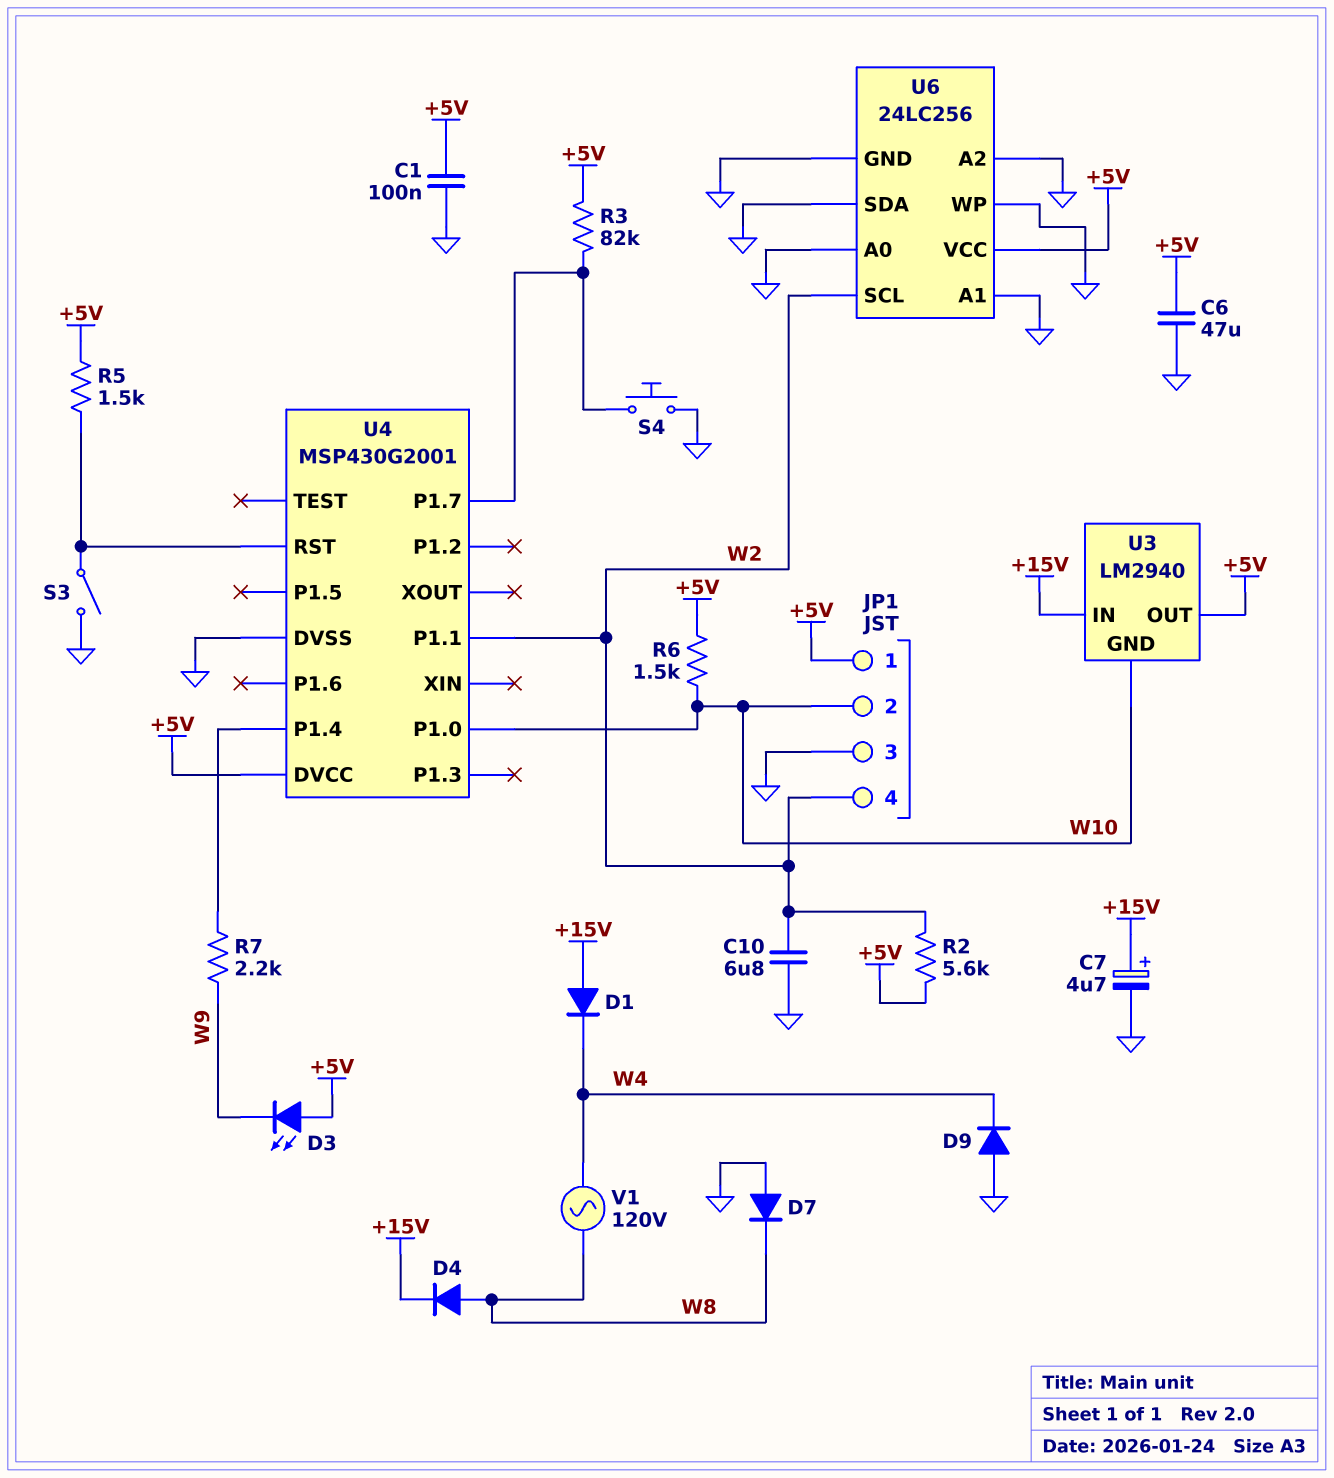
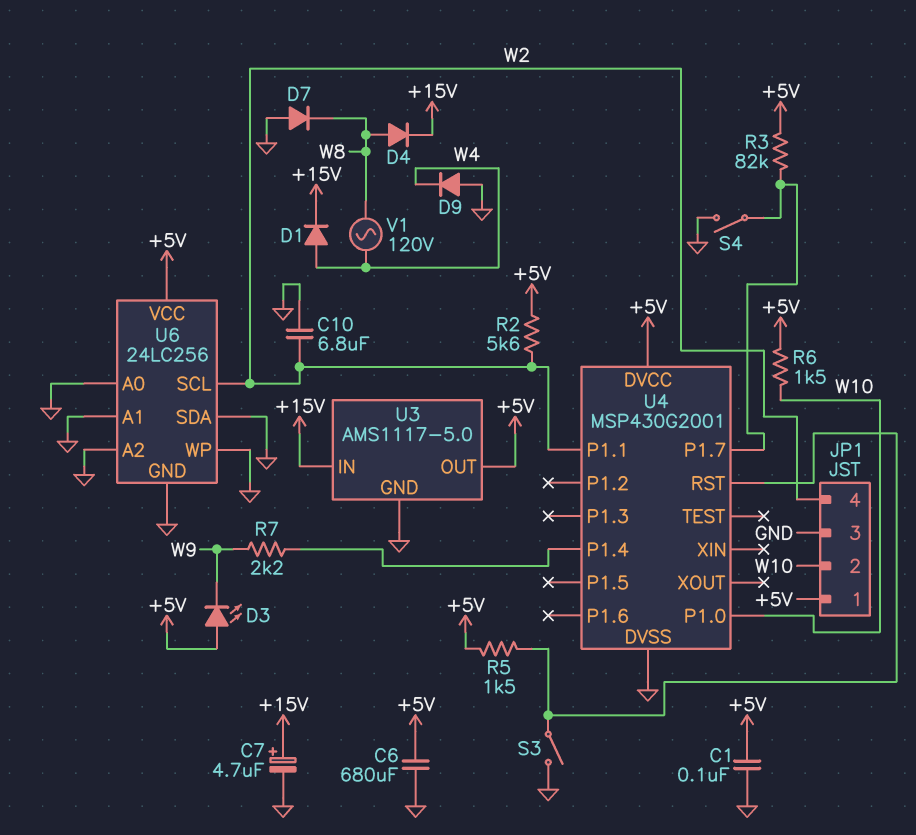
C6: 47uF (+5V, GND) -> 680uF (+5V, GND)
D1: diode (A +15V, K W4) -> diode (A W4, K +15V)
S4: button (GND, U4/P1.7) -> switch (GND, U4/P1.7)
U3: LM2940 -> AMS1117-5.0
U3 pin GND: W10 -> GND

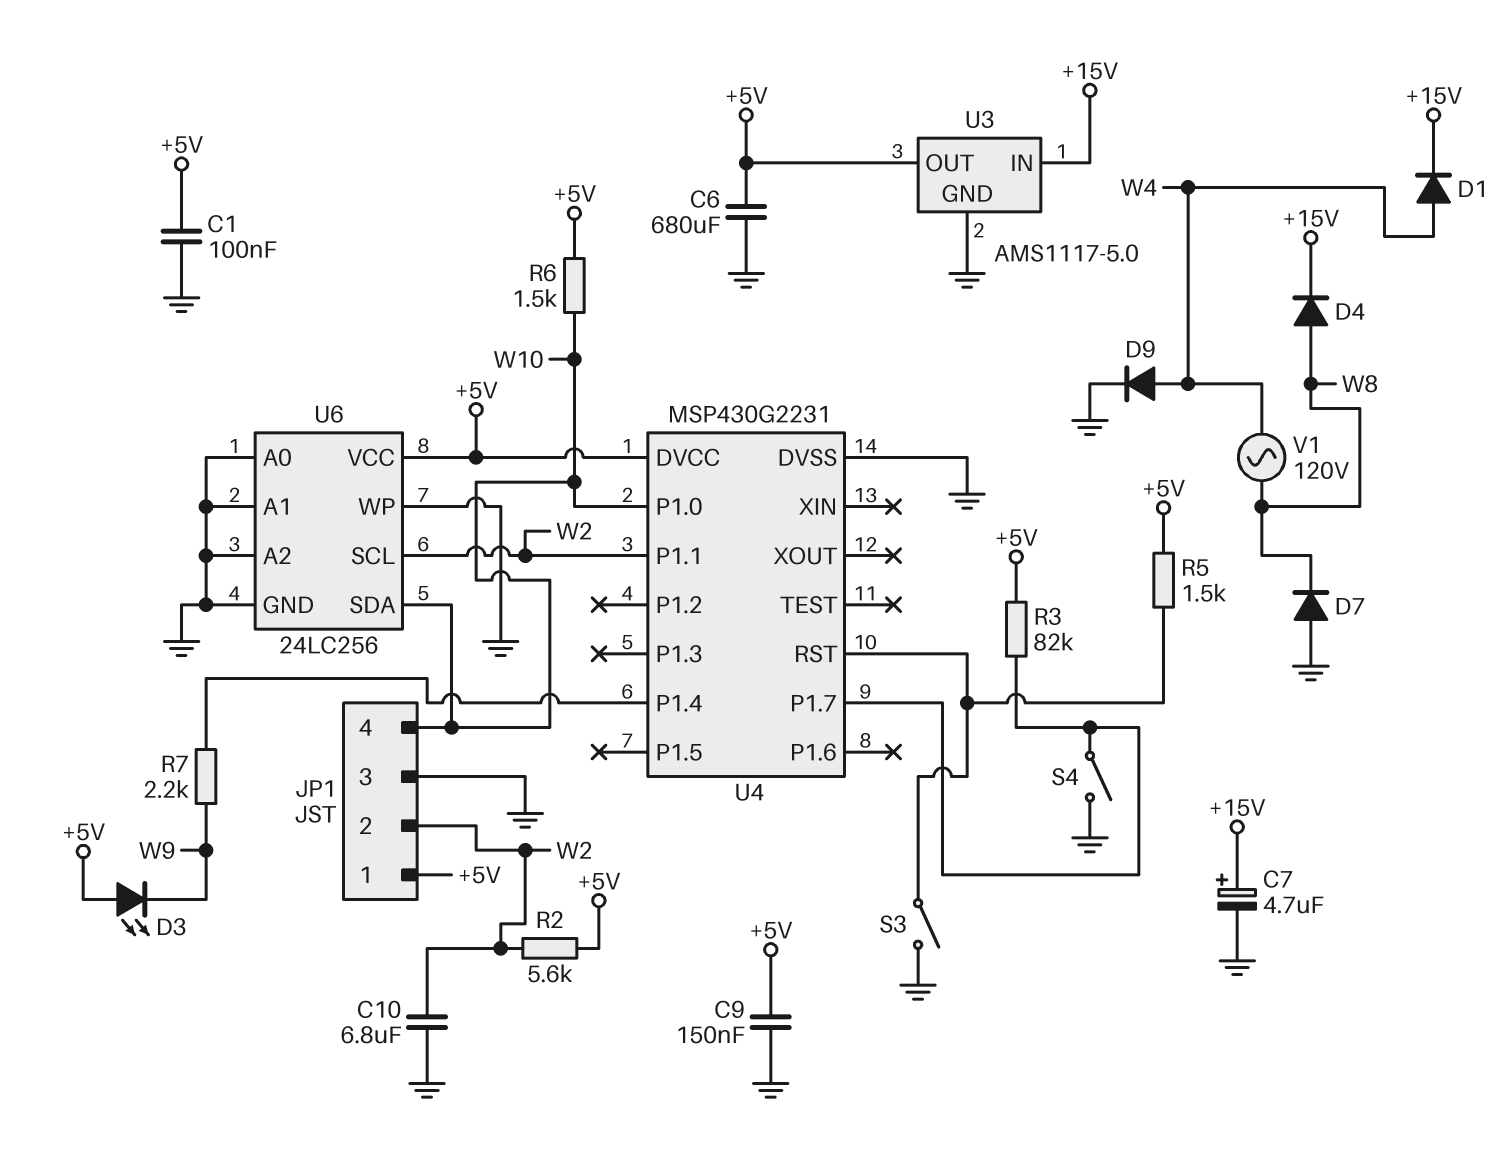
C9: none -> 150nF (+5V, GND)
D9: diode (A GND, K W4) -> diode (A W4, K GND)
JP1 pin 2: W10 -> W2
JP1 pin 4: W2 -> W10
U4: MSP430G2001 -> MSP430G2231
U6 pin SDA: GND -> W10

